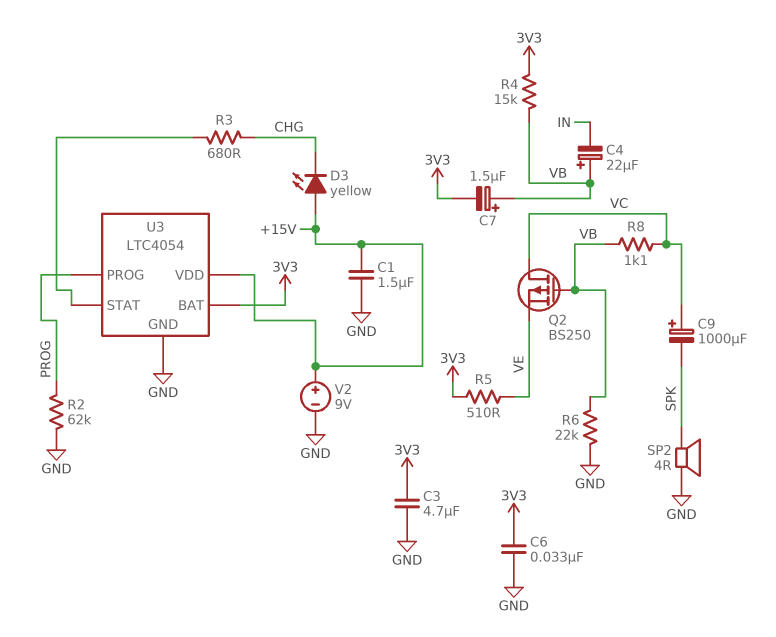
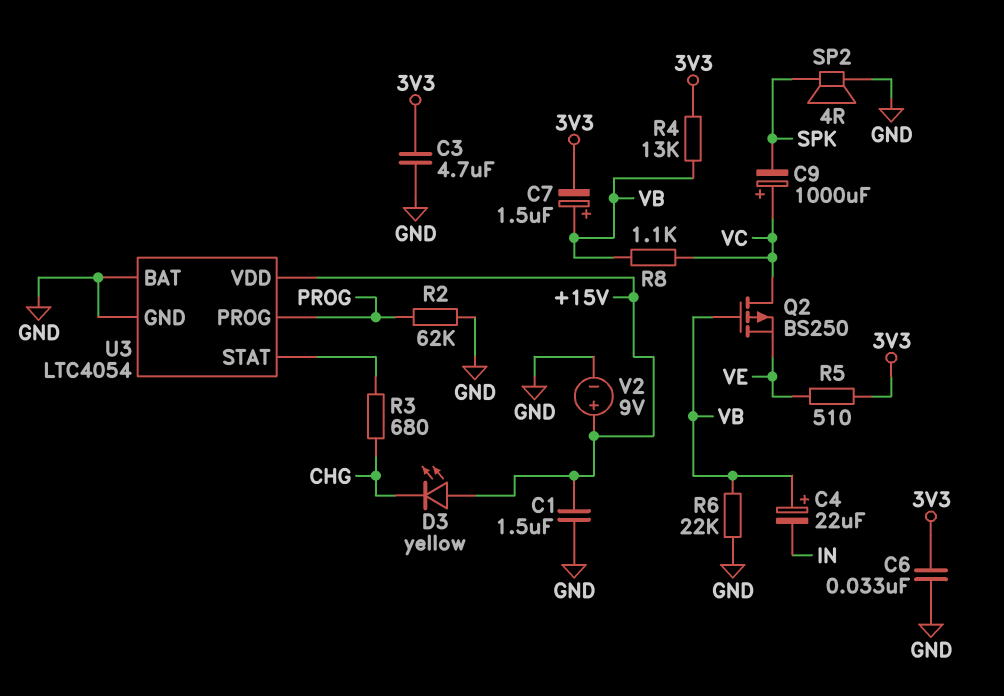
R4: 15k (3V3, VB) -> 13k (3V3, VB)
U3 pin BAT: 3V3 -> GND

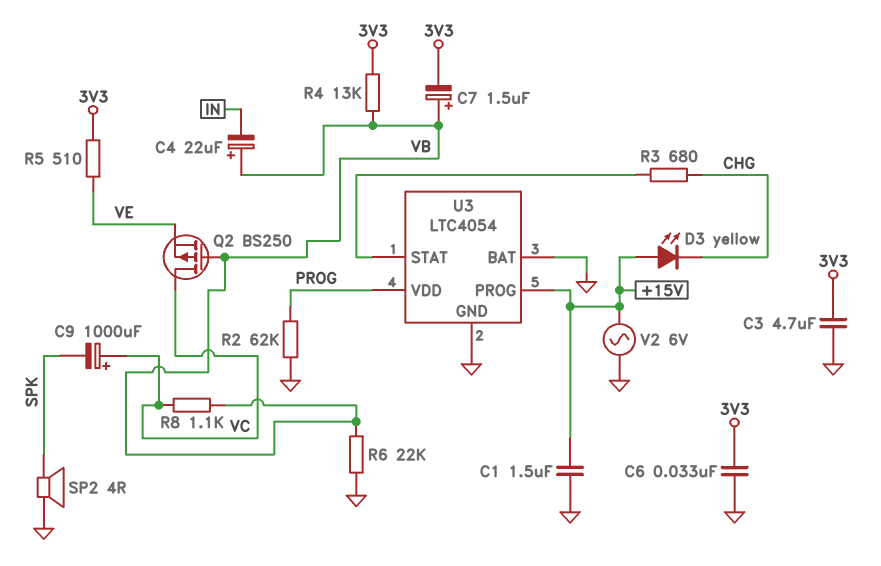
U3 pin PROG: PROG -> +15V
U3 pin VDD: +15V -> PROG
V2: 9V (plus +15V, minus GND) -> AC 6V (+15V, GND)

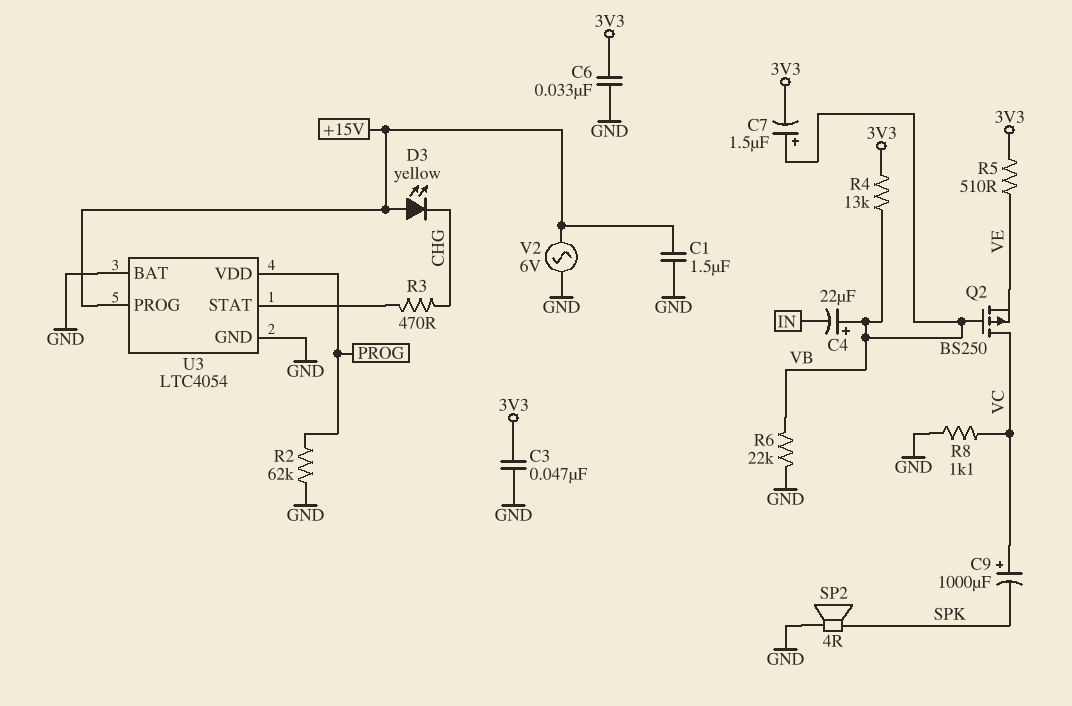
C3: 4.7uF (3V3, GND) -> 47nF (3V3, GND)
R3: 680 (CHG, U3/STAT) -> 470 (CHG, U3/STAT)
R8: 1.1k (VB, VC) -> 1.1k (GND, VC)

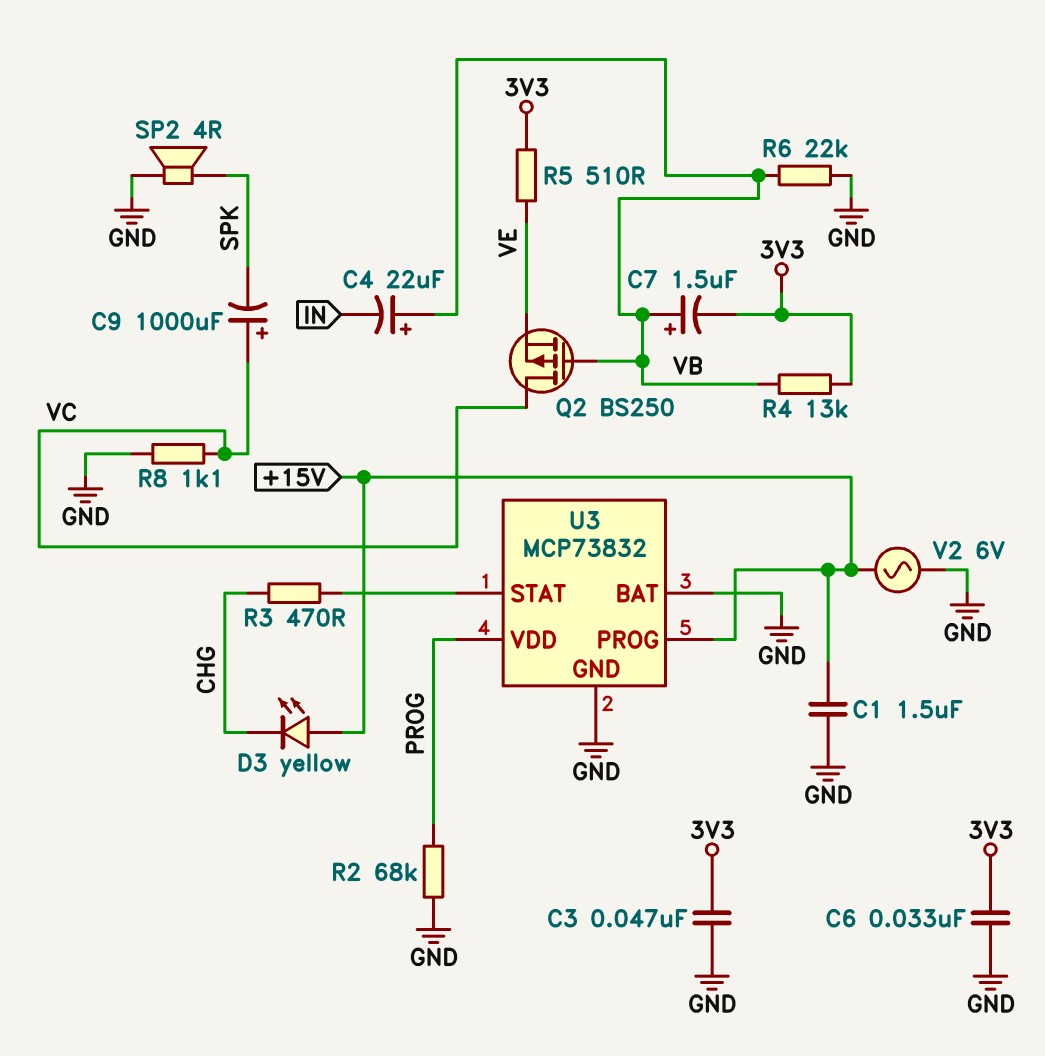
R2: 62k (GND, PROG) -> 68k (GND, PROG)
U3: LTC4054 -> MCP73832

